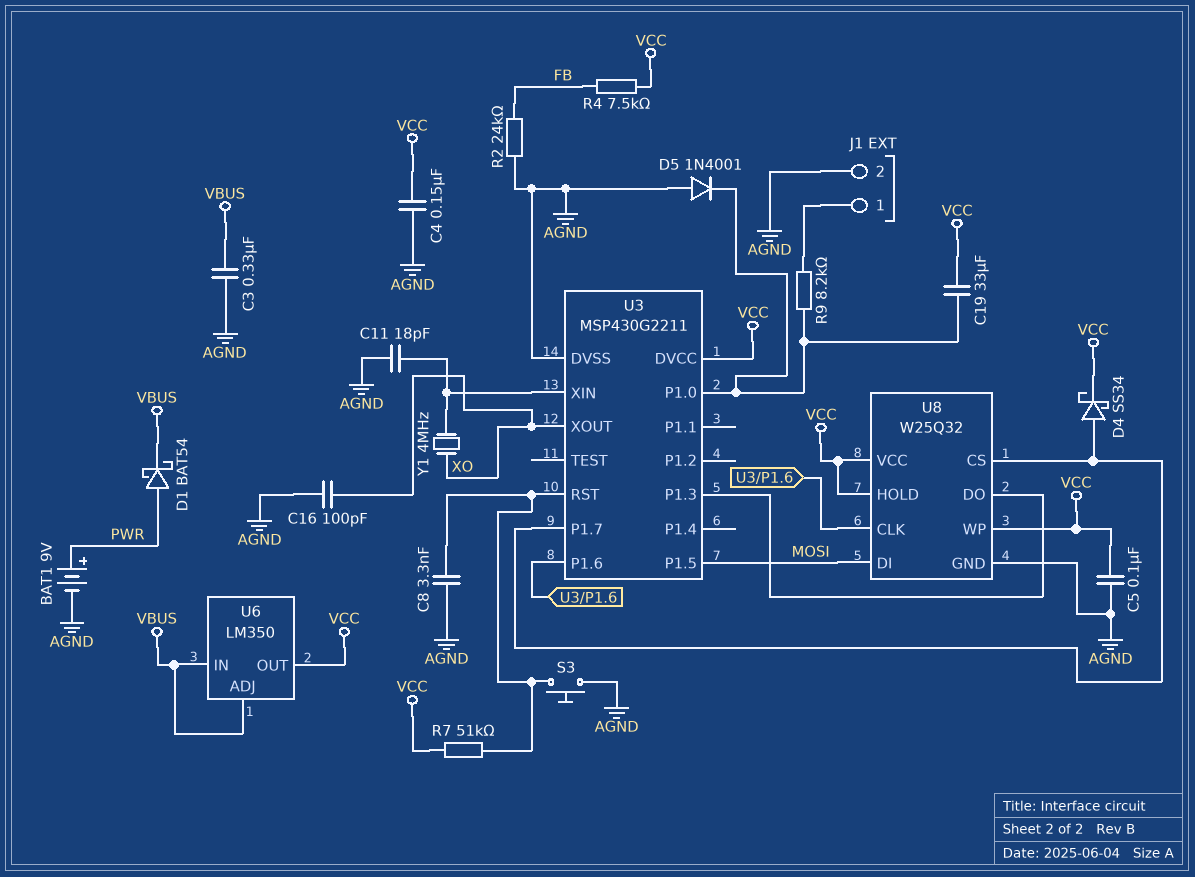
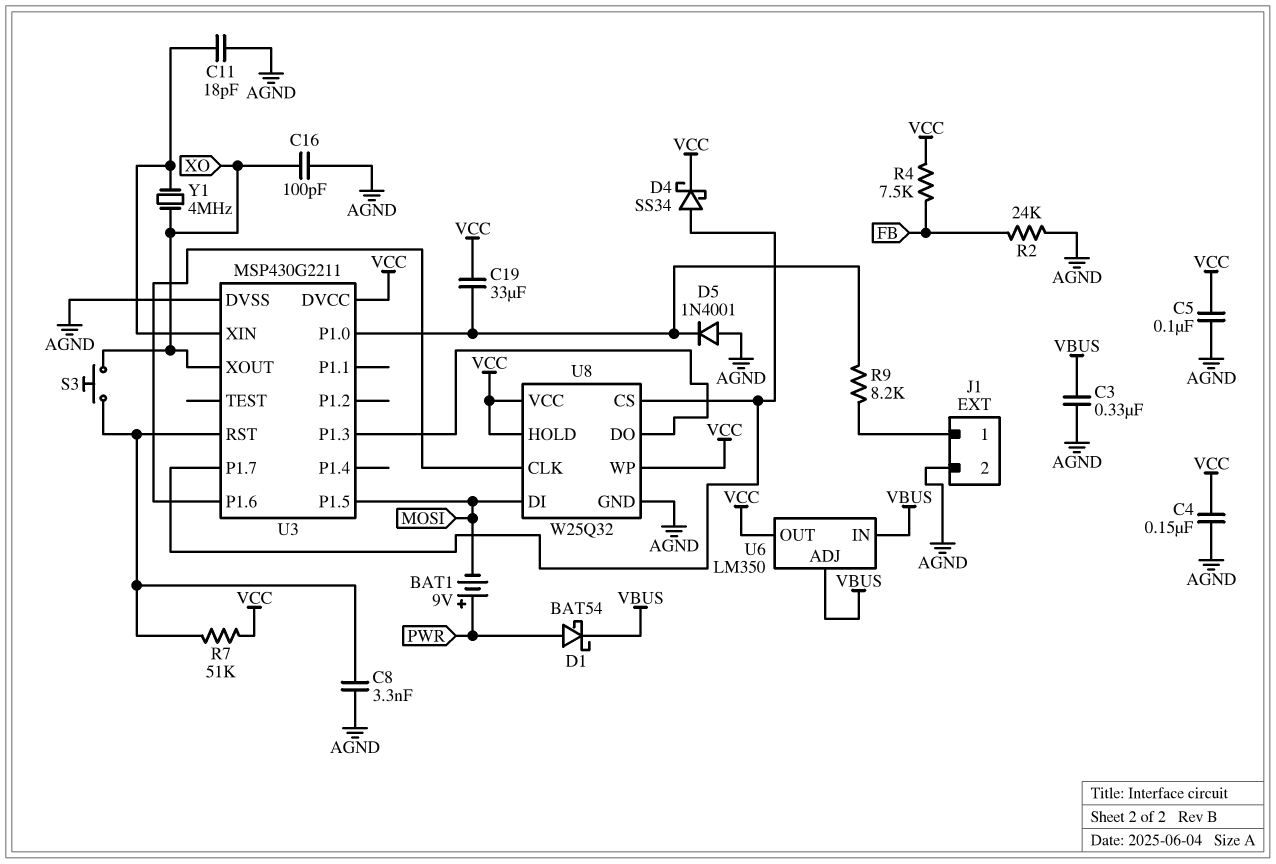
BAT1: 9V (plus PWR, minus AGND) -> 9V (plus PWR, minus MOSI)
S3: button (AGND, U3/RST) -> button (U3/RST, XO)

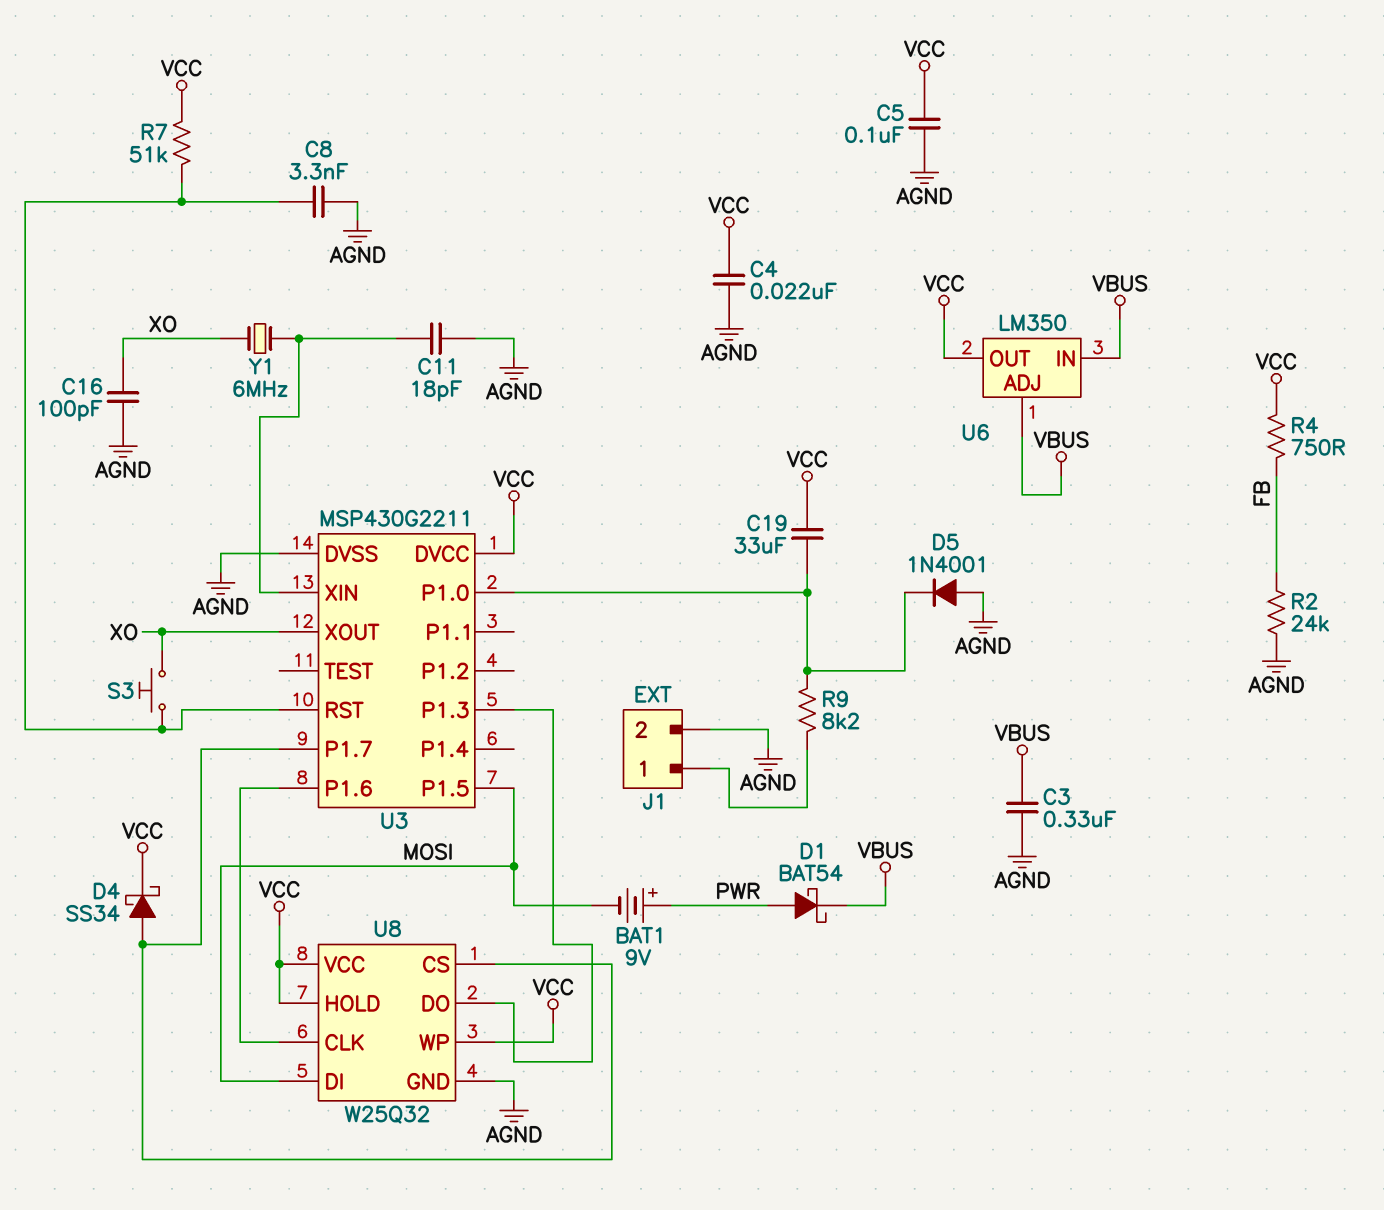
C4: 150nF (AGND, VCC) -> 22nF (AGND, VCC)
R4: 7.5k (FB, VCC) -> 750 (FB, VCC)
Y1: 4MHz (U3/XIN, XO) -> 6MHz (U3/XIN, XO)

